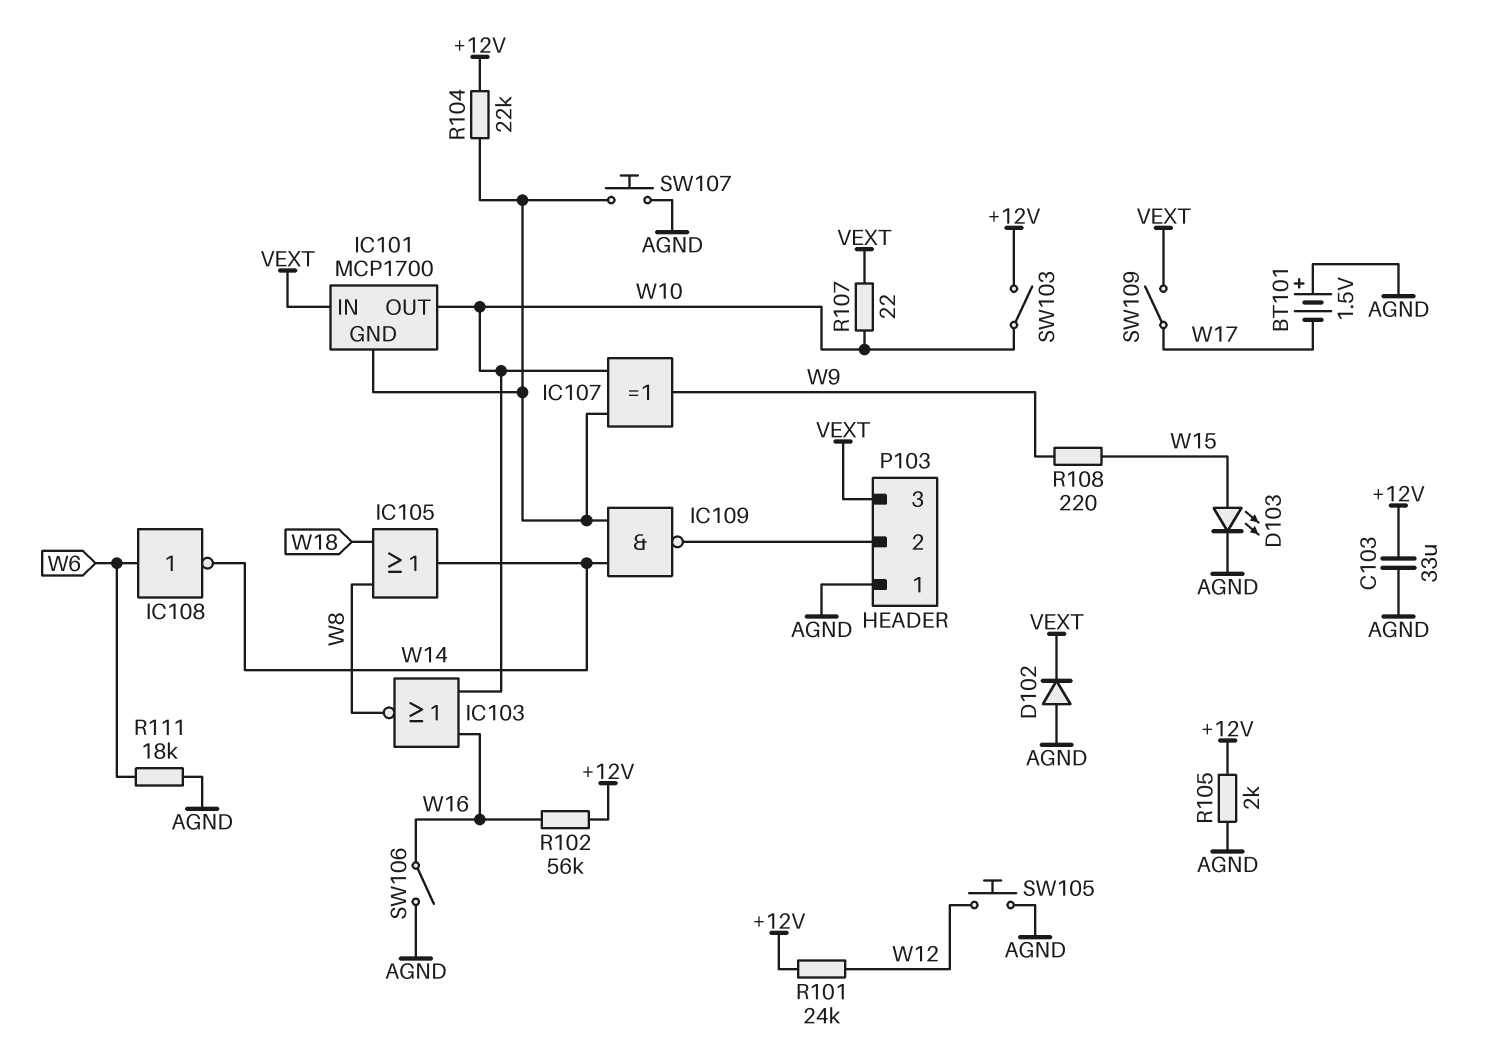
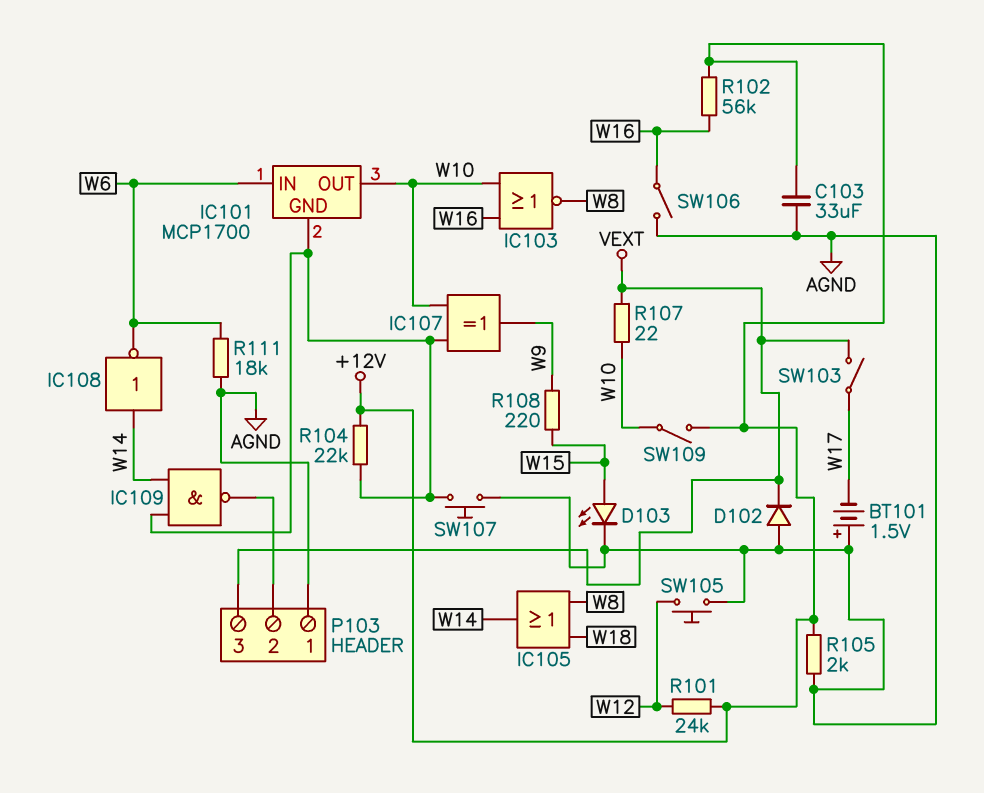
IC101 pin IN: VEXT -> W6
IC108: NOT (in W6, out W14) -> NOT (in W14, out W6)
SW103: switch (+12V, W10) -> switch (VEXT, W17)
SW109: switch (VEXT, W17) -> switch (+12V, W10)

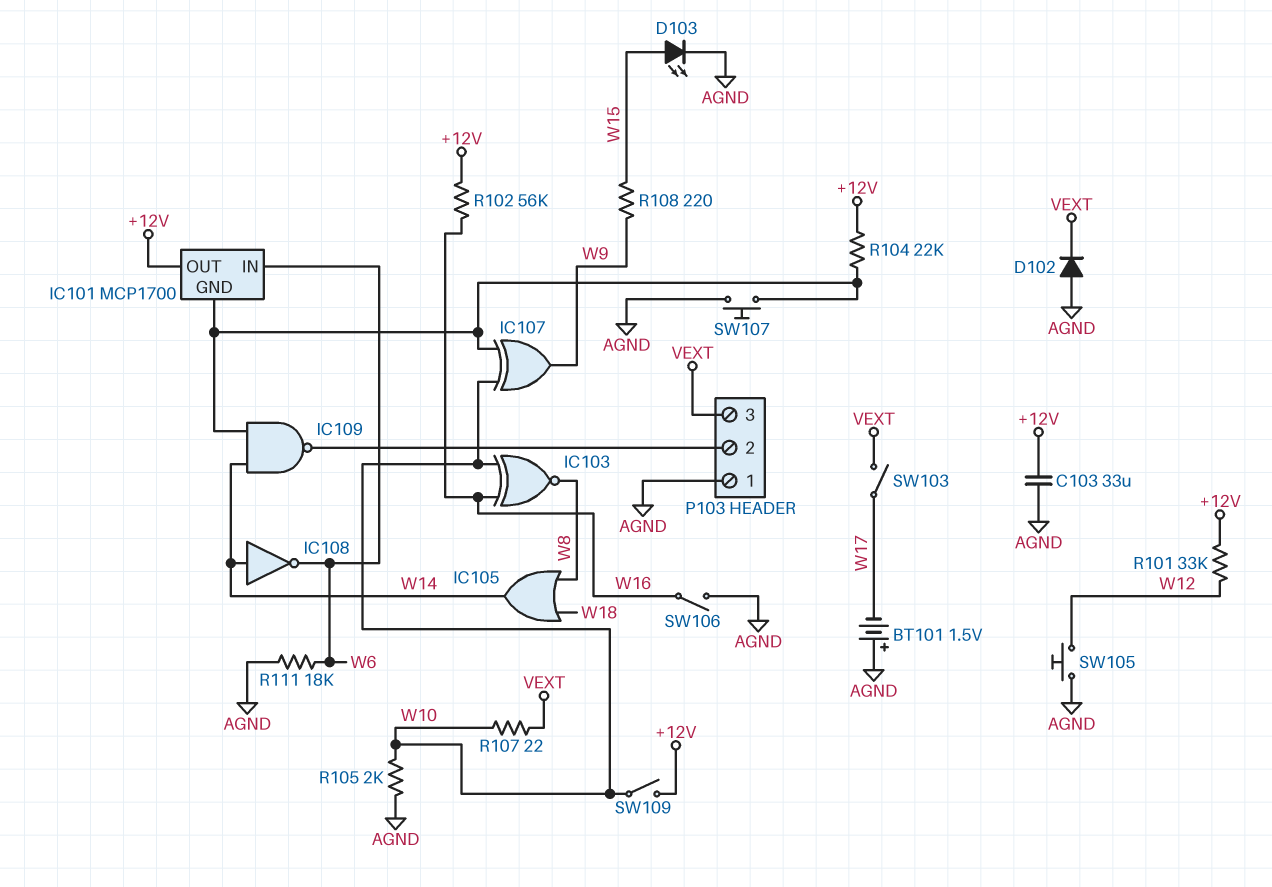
IC101 pin OUT: W10 -> +12V
IC103: NOR (in W10, in W16, out W8) -> XNOR (in W10, in W16, out W8)
R101: 24k (+12V, W12) -> 33k (+12V, W12)
R105: 2k (+12V, AGND) -> 2k (AGND, W10)

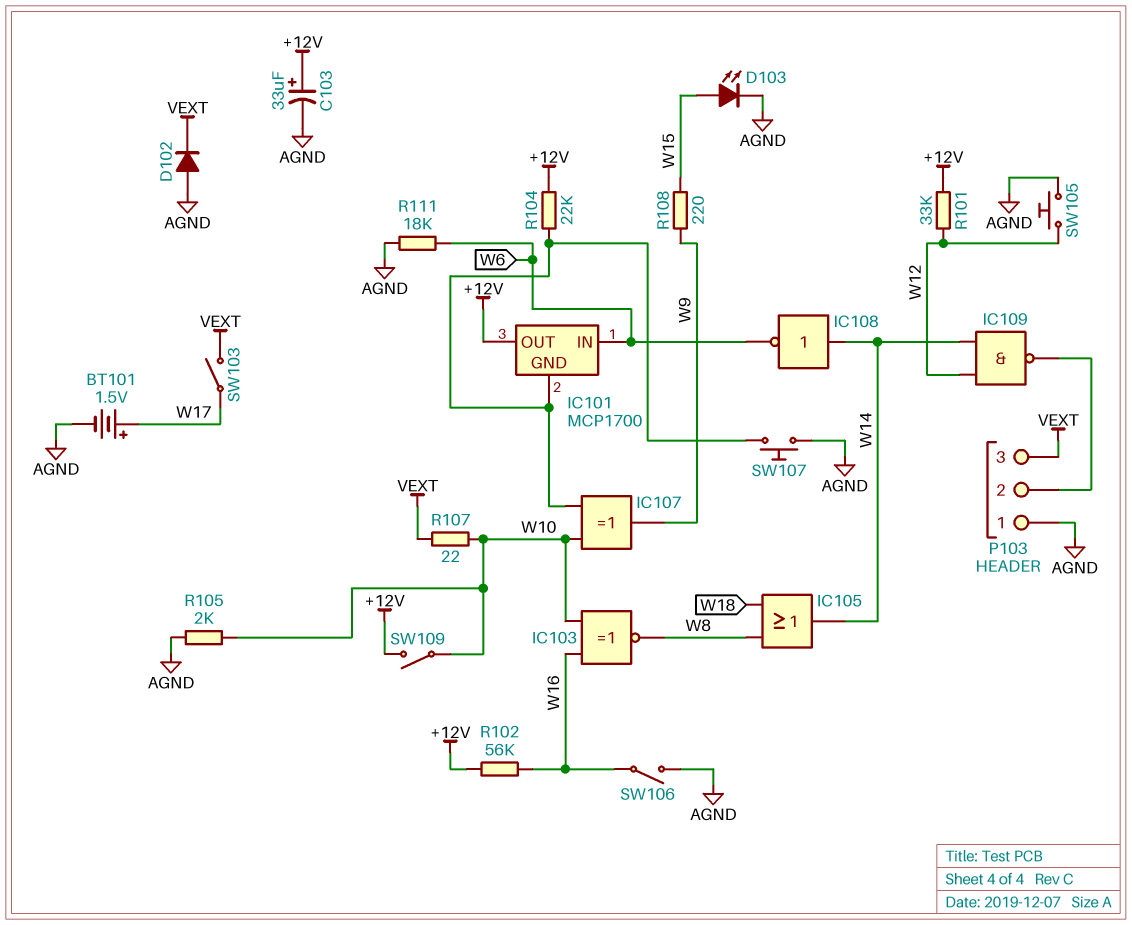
BT101: 1.5V (plus AGND, minus W17) -> 1.5V (plus W17, minus AGND)
C103: 33uF (+12V, AGND) -> 33uF (plus +12V, minus AGND)
IC109: NAND (in IC101/GND, in W14, out P103/2) -> NAND (in W12, in W14, out P103/2)

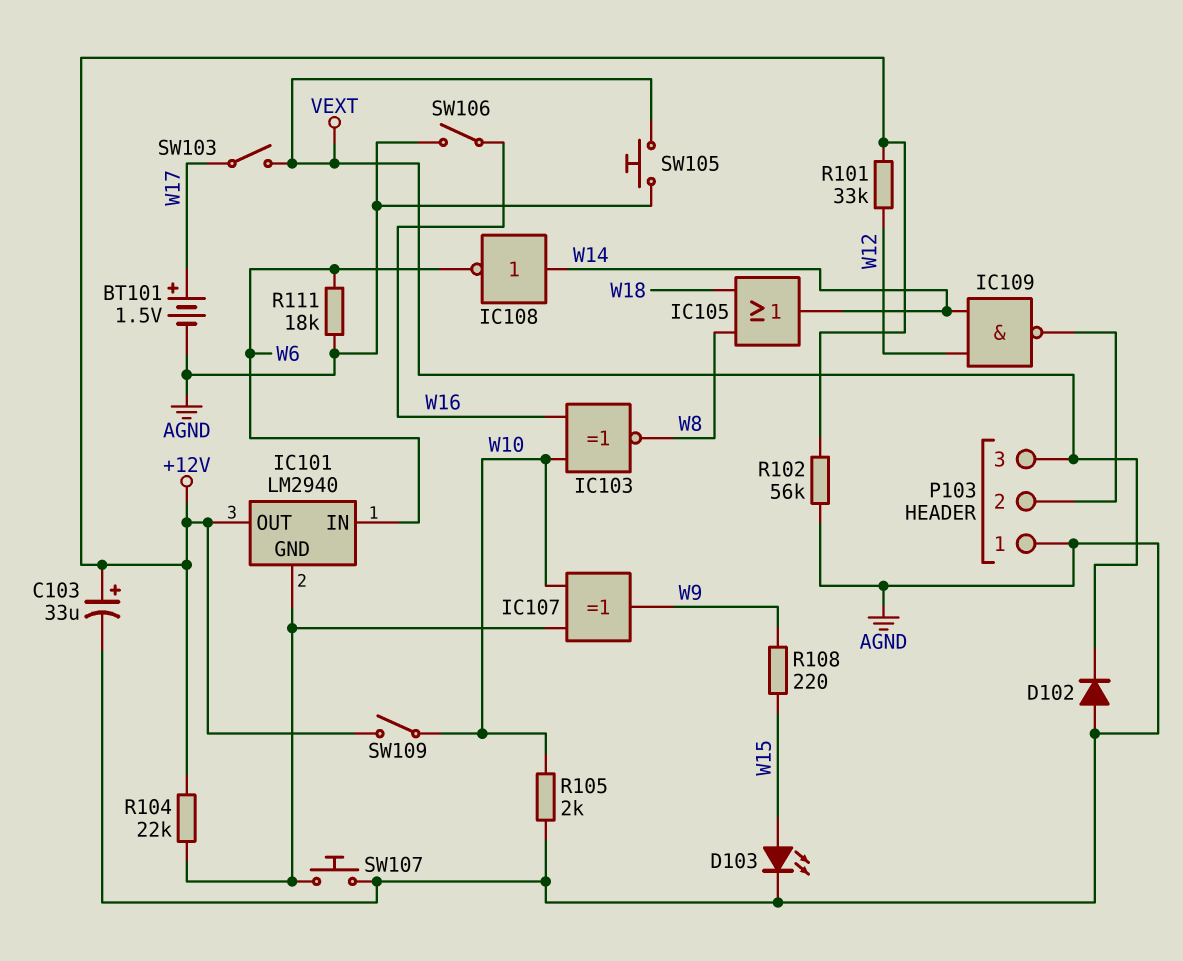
IC101: MCP1700 -> LM2940
R102: 56k (+12V, W16) -> 56k (+12V, AGND)
R107: 22 (VEXT, W10) -> none
SW105: button (AGND, W12) -> button (AGND, VEXT)

